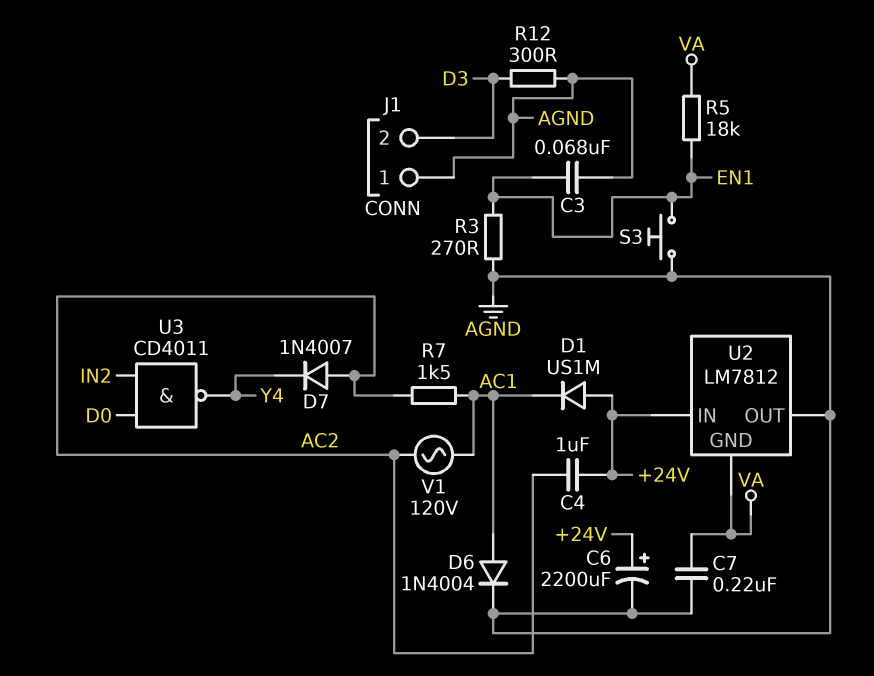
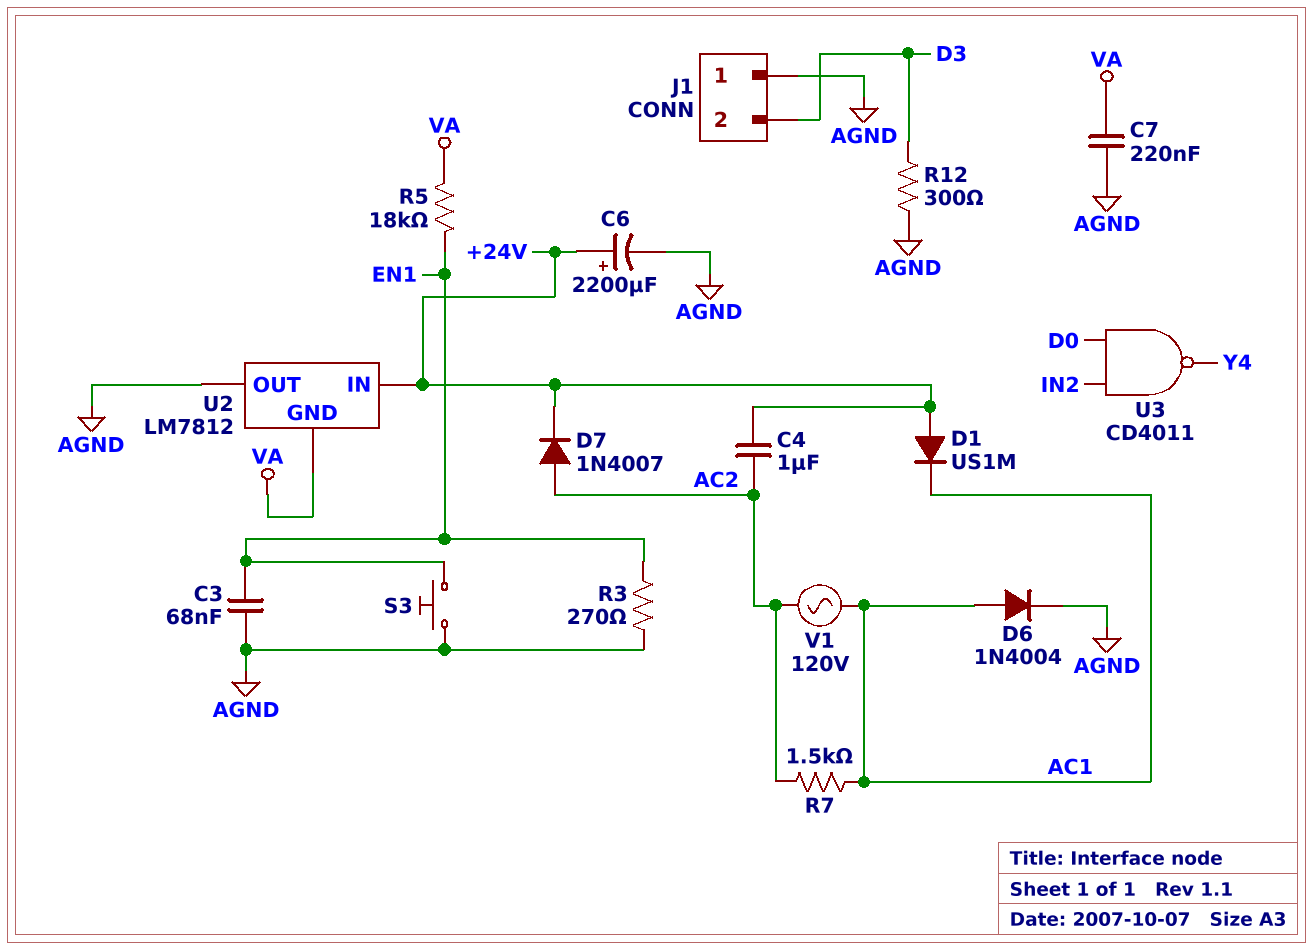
D7: diode 1N4007 (A AC2, K Y4) -> diode 1N4007 (A AC2, K +24V)

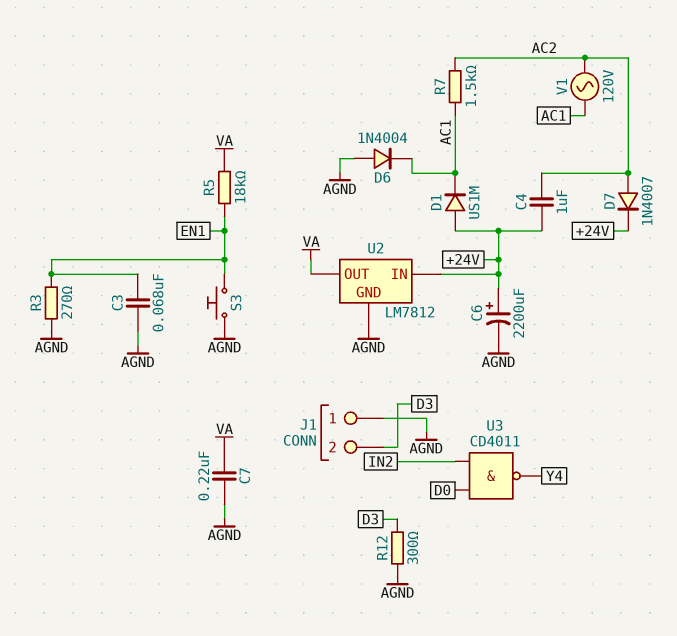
D6: diode 1N4004 (A AC1, K AGND) -> diode 1N4004 (A AGND, K AC1)
U2 pin GND: VA -> AGND
U2 pin OUT: AGND -> VA

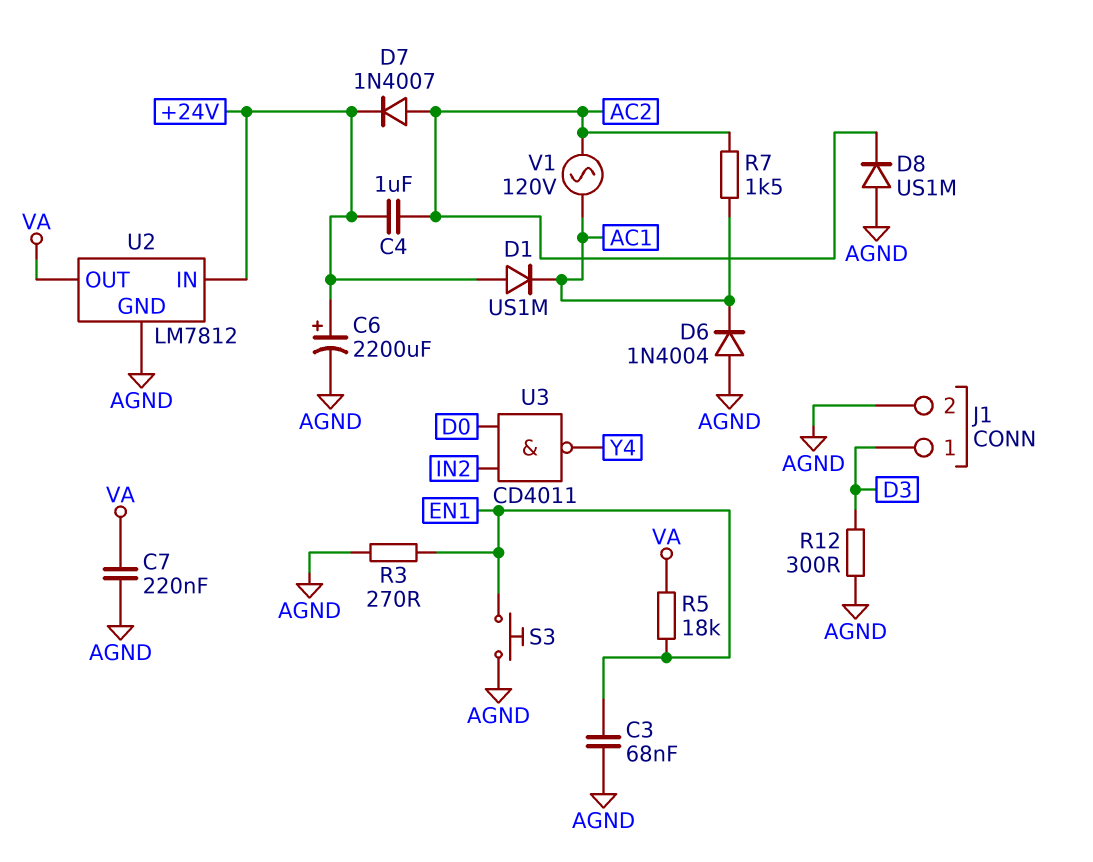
D8: none -> diode US1M (A AGND, K AC2)
J1 pin 1: AGND -> D3
J1 pin 2: D3 -> AGND

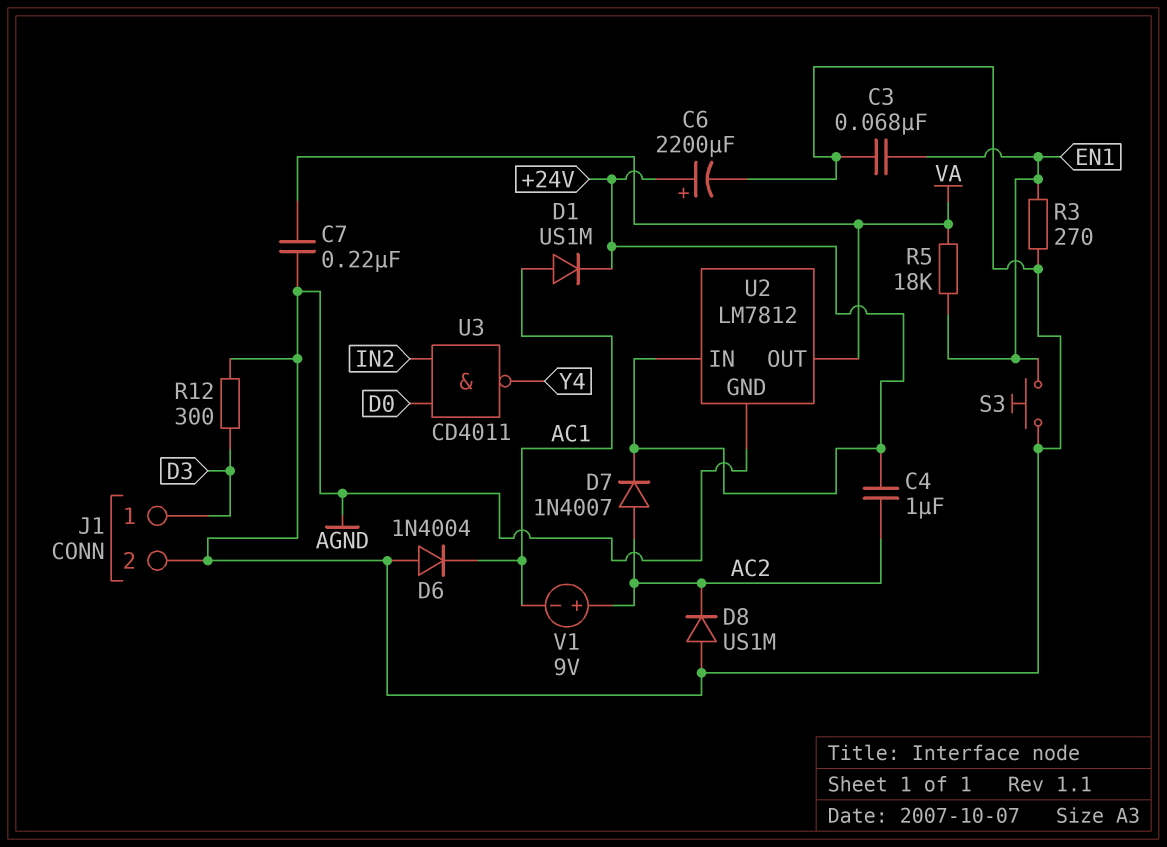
D1: diode US1M (A +24V, K AC1) -> diode US1M (A AC1, K +24V)
R7: 1.5k (AC1, AC2) -> none
V1: AC 120V (AC1, AC2) -> 9V (plus AC2, minus AC1)

